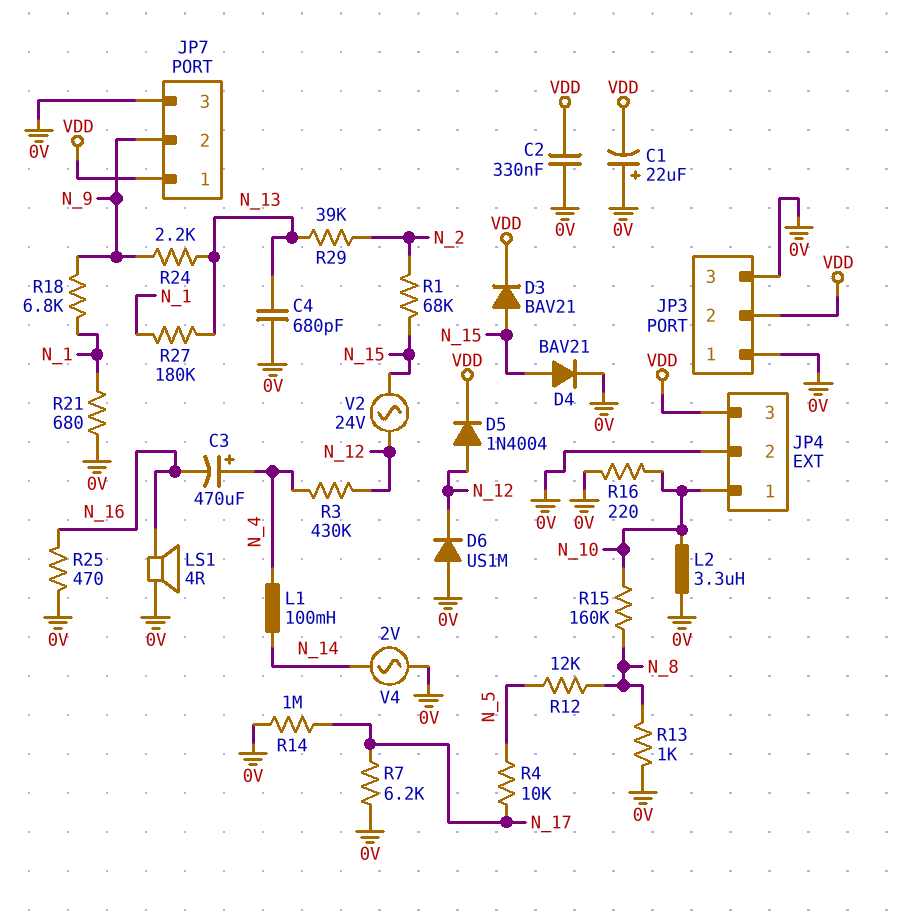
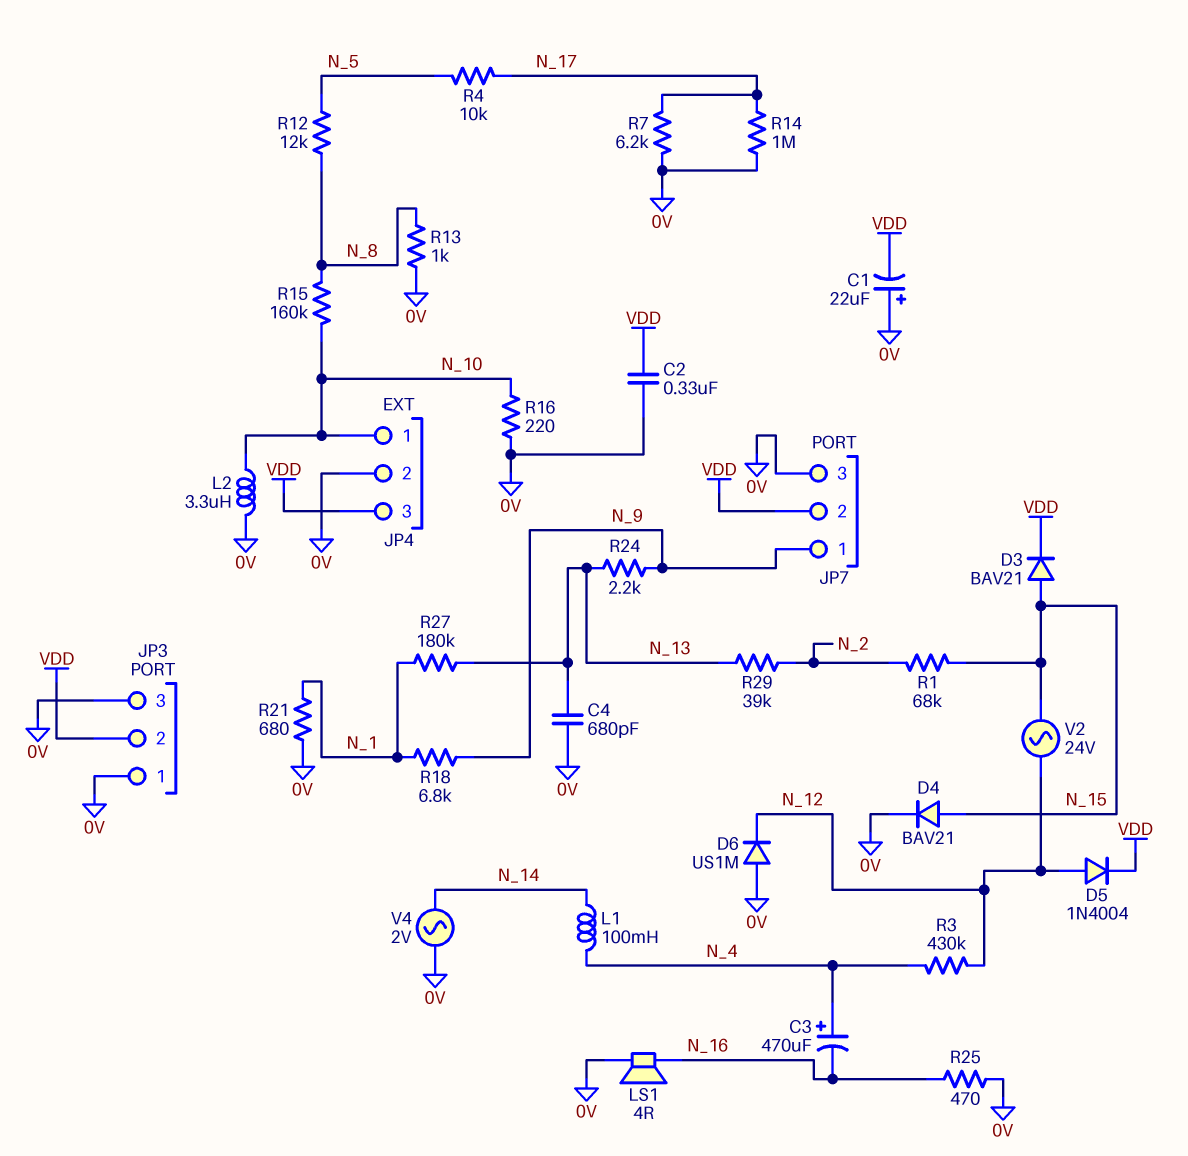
JP7 pin 1: VDD -> N_9
JP7 pin 2: N_9 -> VDD

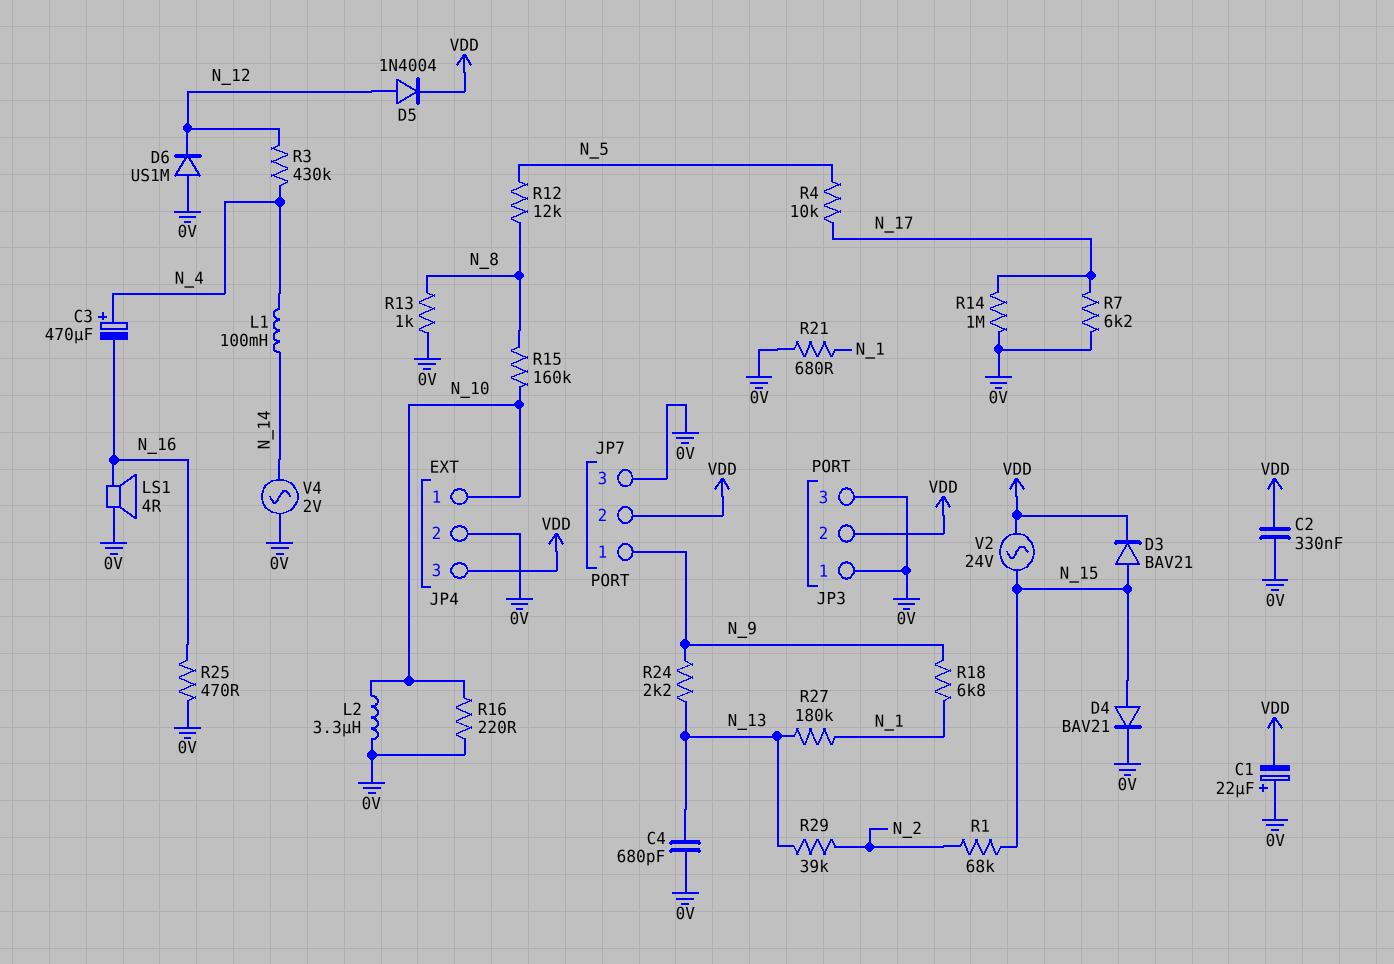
V2: AC 24V (N_12, N_15) -> AC 24V (N_15, VDD)

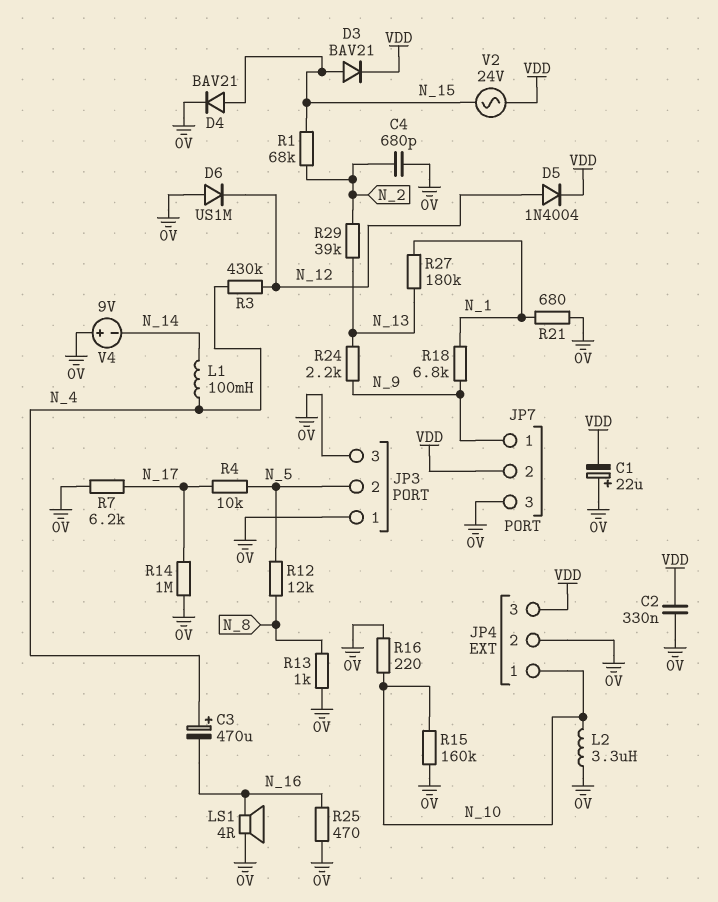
C4: 680pF (0V, N_13) -> 680pF (0V, N_2)
JP3 pin 2: VDD -> N_5
R15: 160k (N_8, N_10) -> 160k (0V, N_10)
V4: AC 2V (0V, N_14) -> 9V (plus 0V, minus N_14)

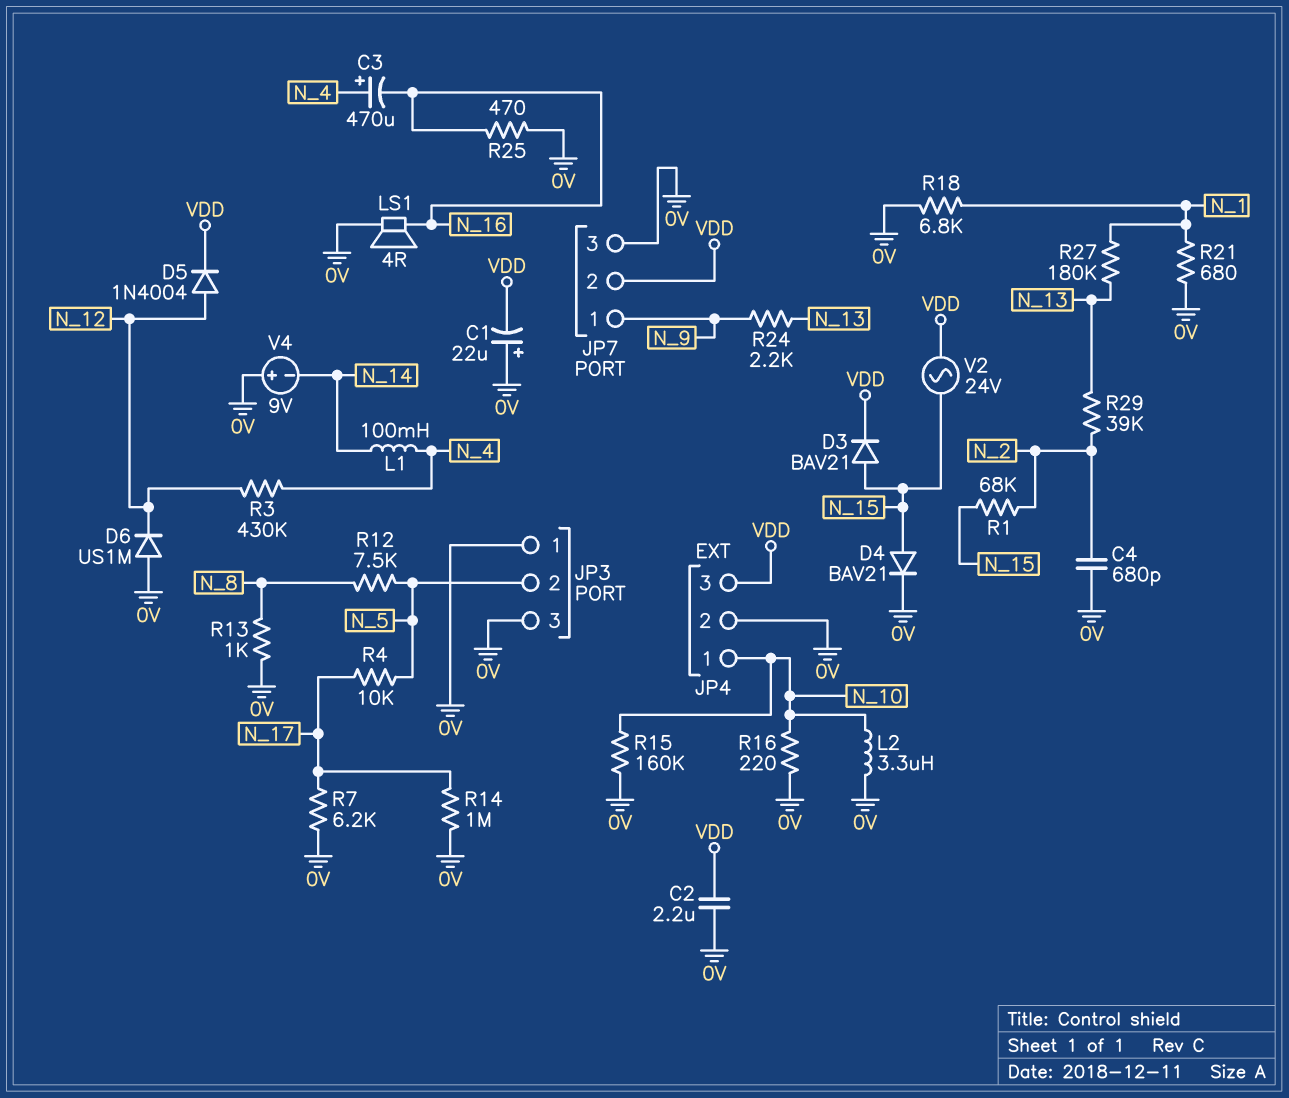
C2: 330nF (0V, VDD) -> 2.2uF (0V, VDD)
R12: 12k (N_5, N_8) -> 7.5k (N_5, N_8)
R18: 6.8k (N_1, N_9) -> 6.8k (0V, N_1)

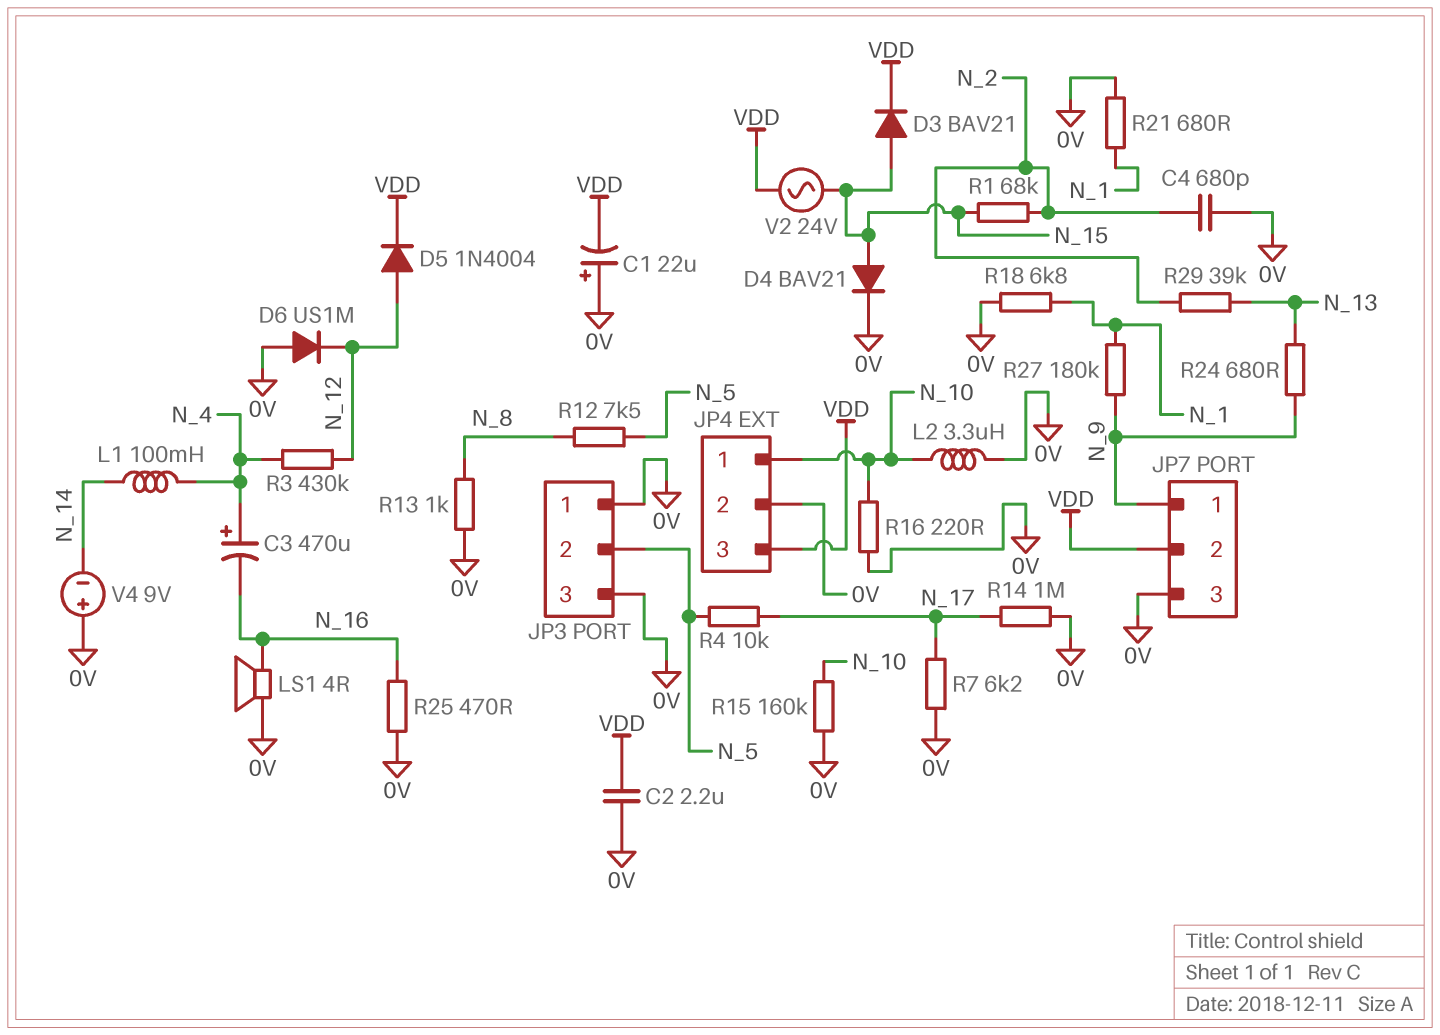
R24: 2.2k (N_9, N_13) -> 680 (N_9, N_13)
R27: 180k (N_1, N_13) -> 180k (N_1, N_9)

